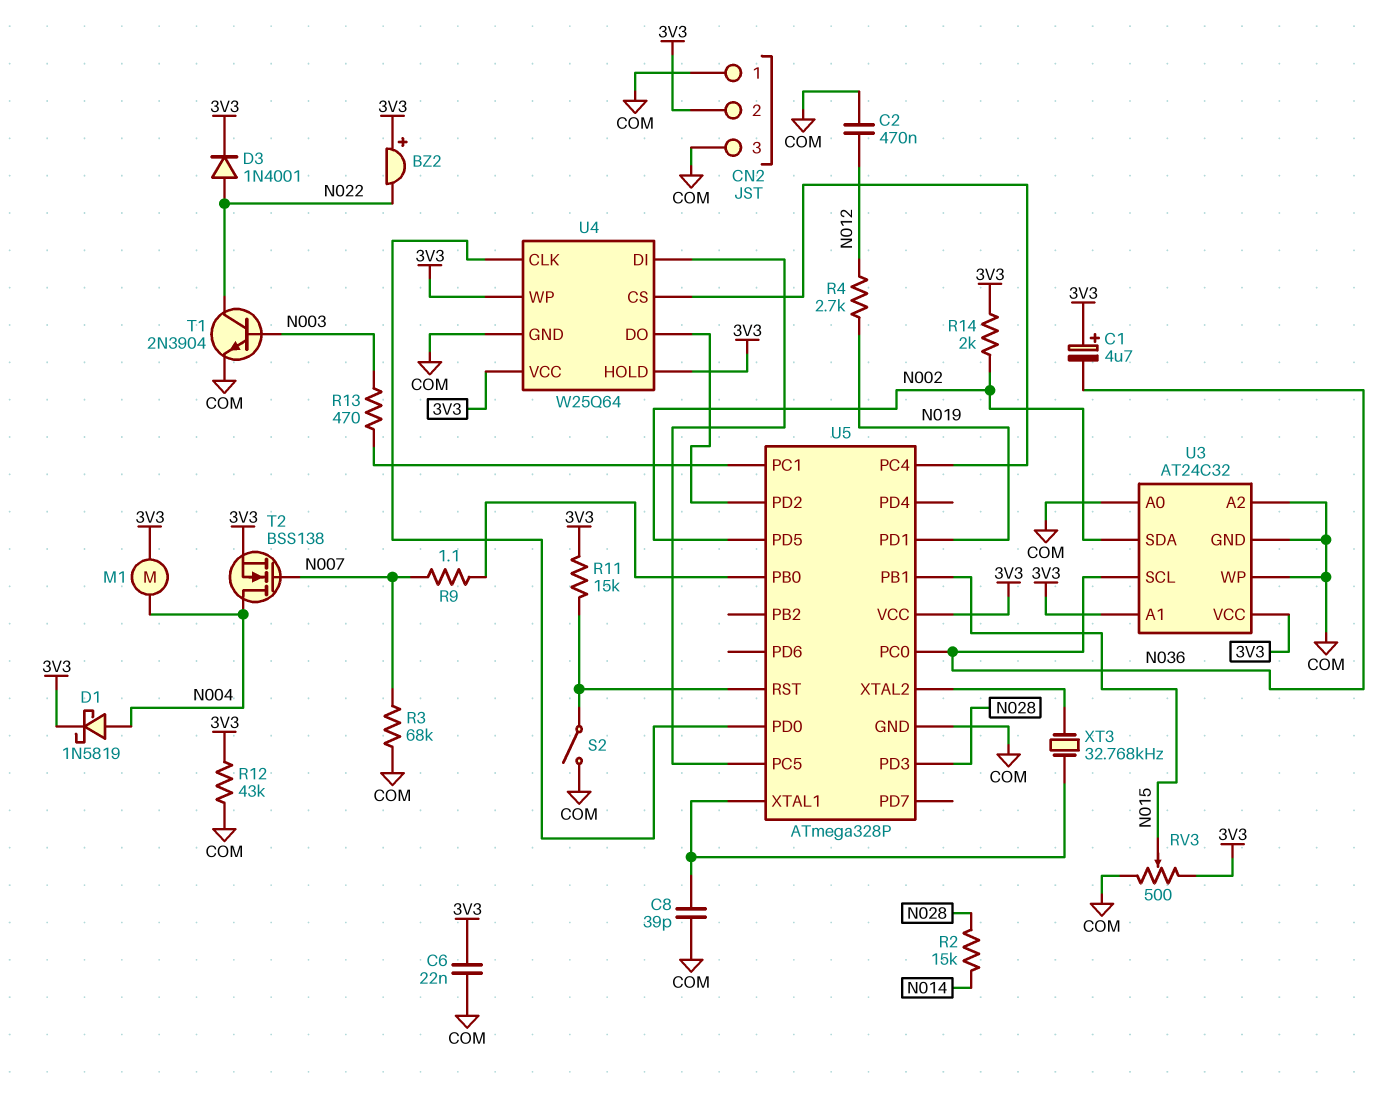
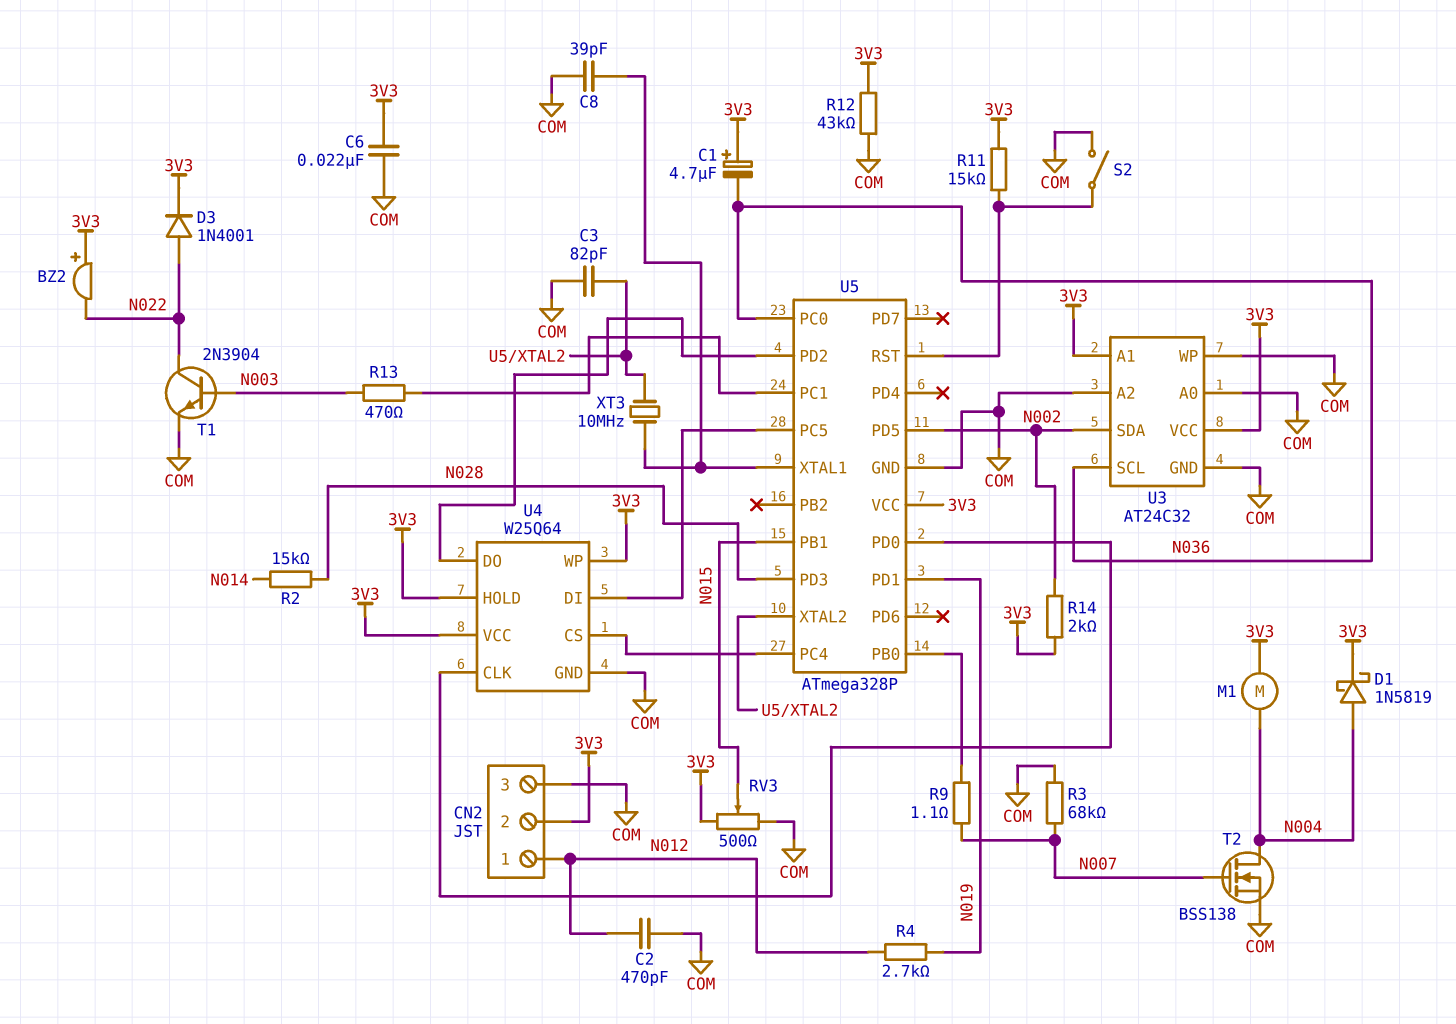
C2: 470nF (COM, N012) -> 470pF (COM, N012)
C3: none -> 82pF (COM, U5/XTAL2)
CN2 pin 1: COM -> N012
T2: NMOS BSS138 (G N007, D N004, S 3V3) -> NMOS BSS138 (G N007, D N004, S COM)
XT3: 32.768kHz (U5/XTAL1, U5/XTAL2) -> 10MHz (U5/XTAL1, U5/XTAL2)

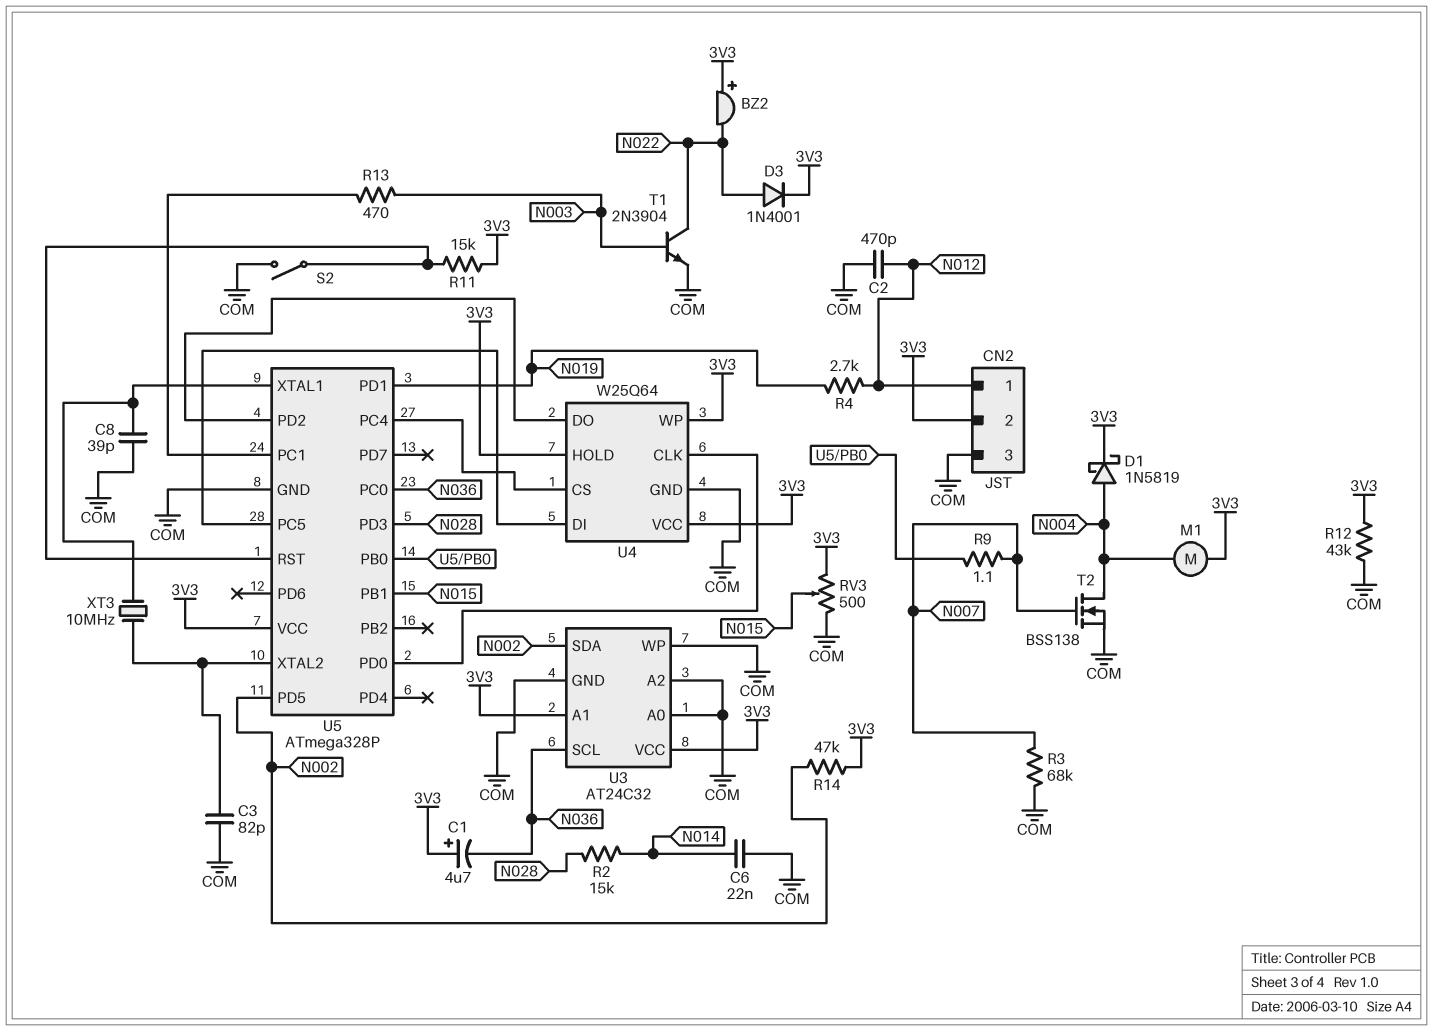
C6: 22nF (3V3, COM) -> 22nF (COM, N014)
R14: 2k (3V3, N002) -> 47k (3V3, N002)

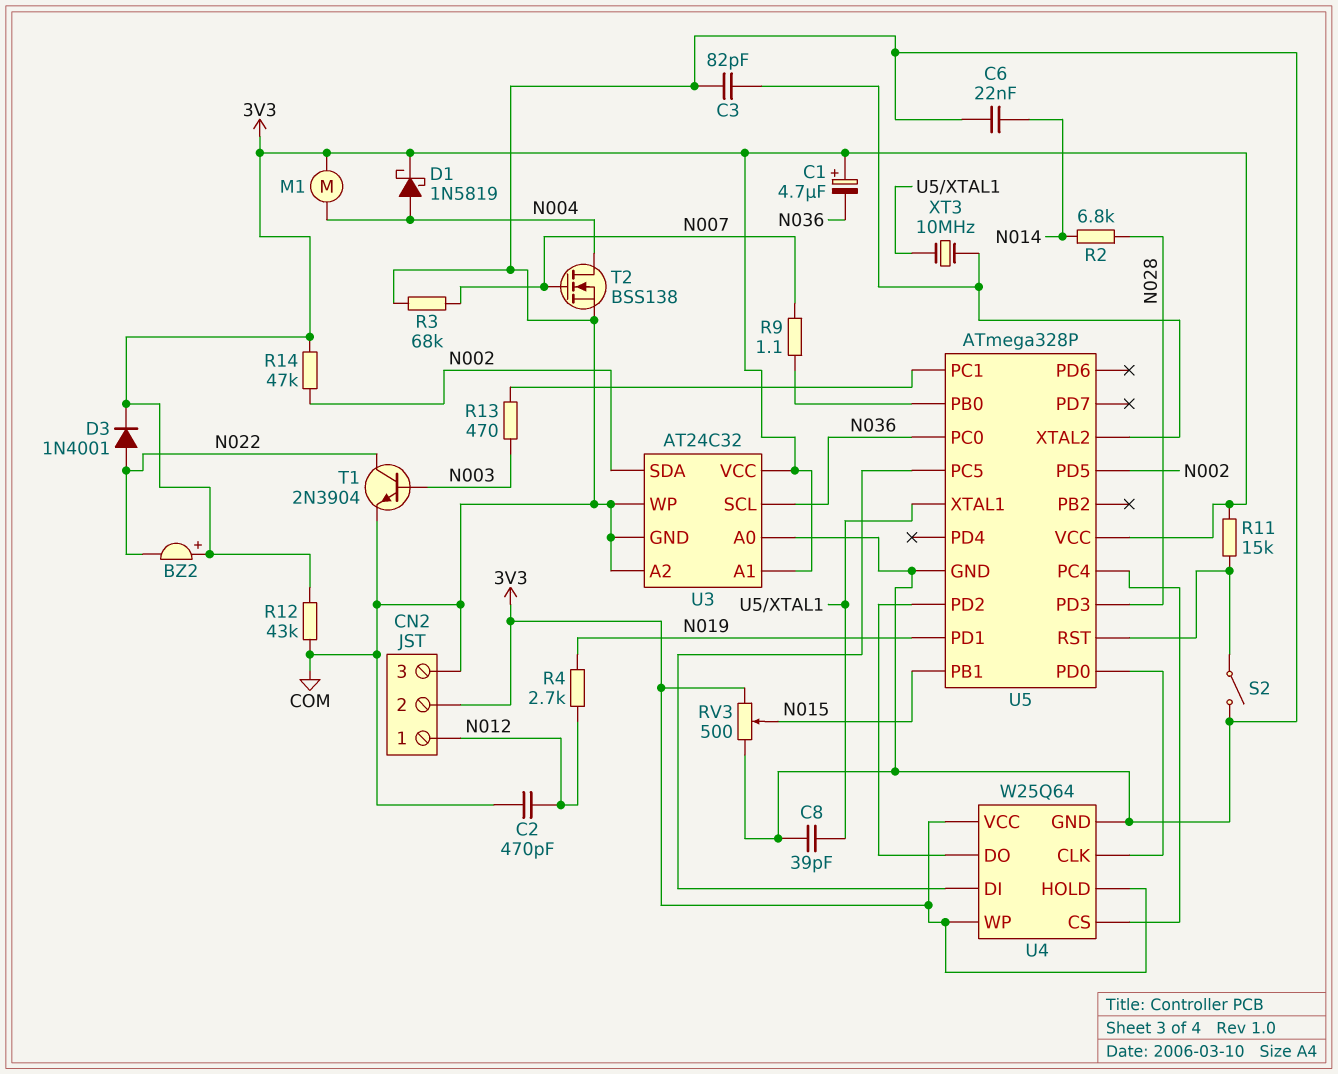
R2: 15k (N014, N028) -> 6.8k (N014, N028)

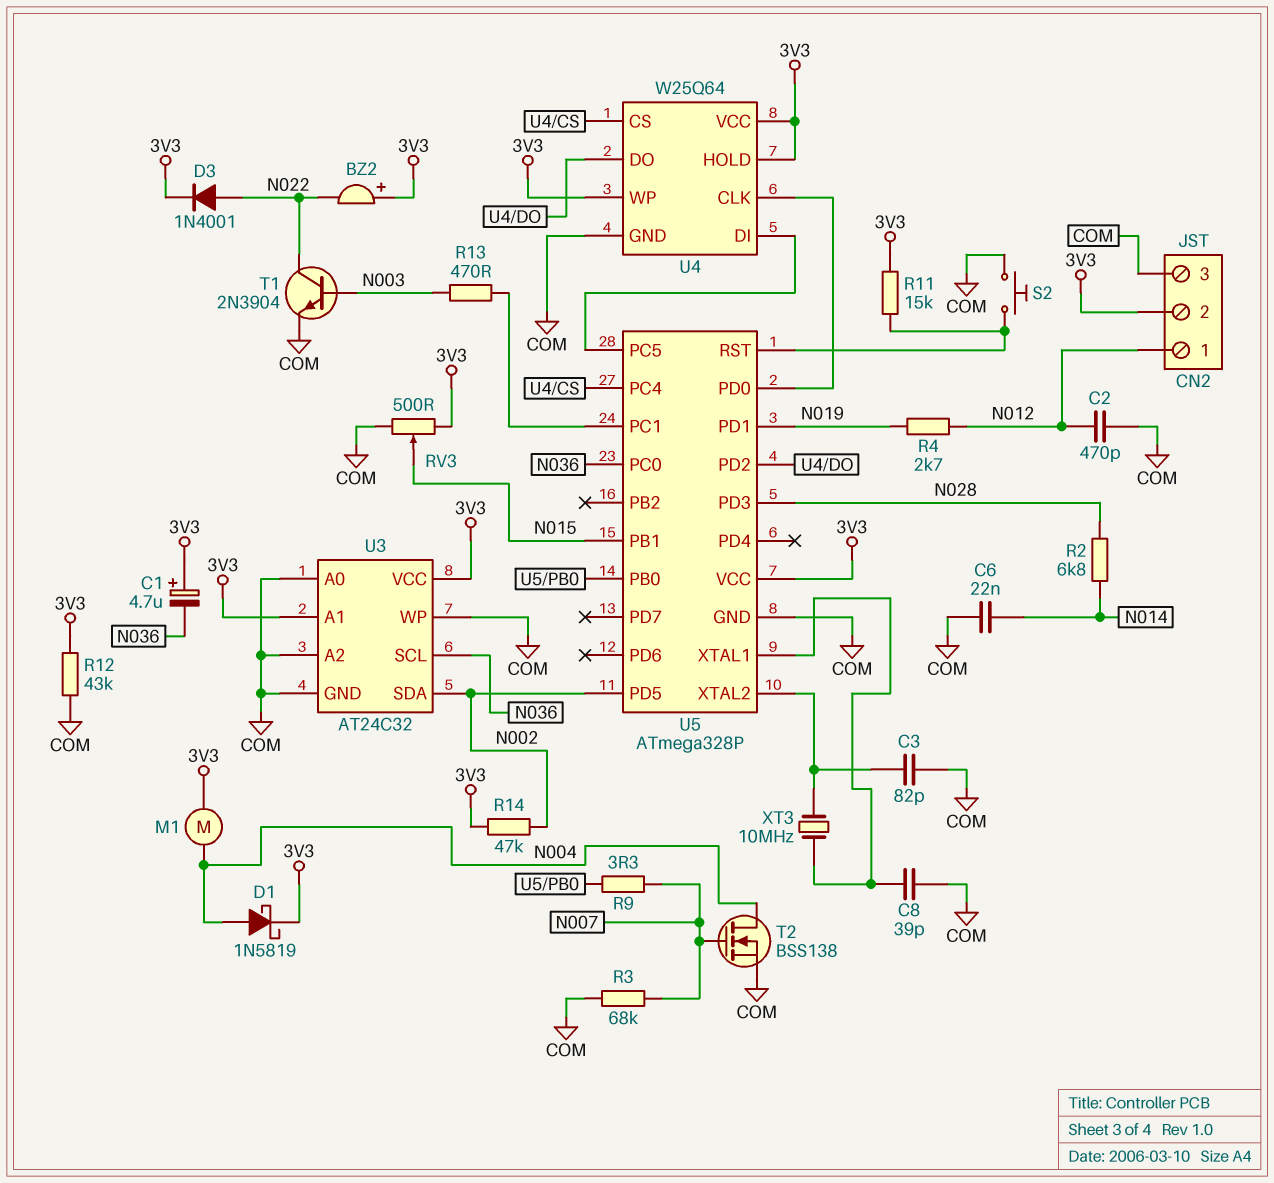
R9: 1.1 (N007, U5/PB0) -> 3.3 (N007, U5/PB0)
S2: switch (COM, U5/RST) -> button (COM, U5/RST)

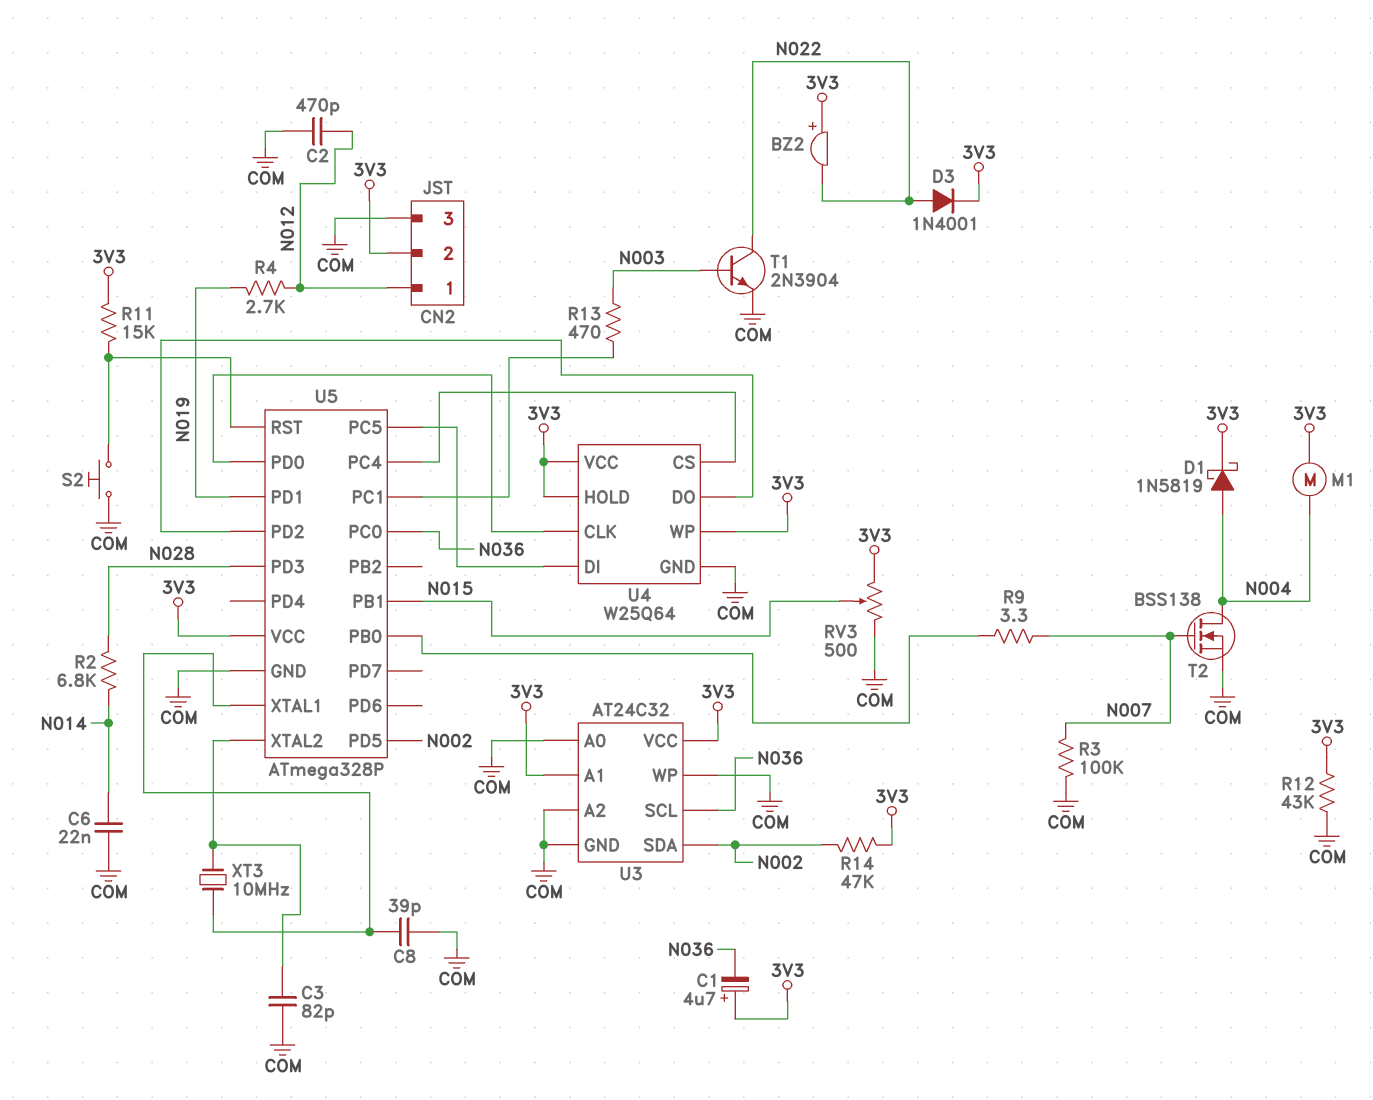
R3: 68k (COM, N007) -> 100k (COM, N007)

